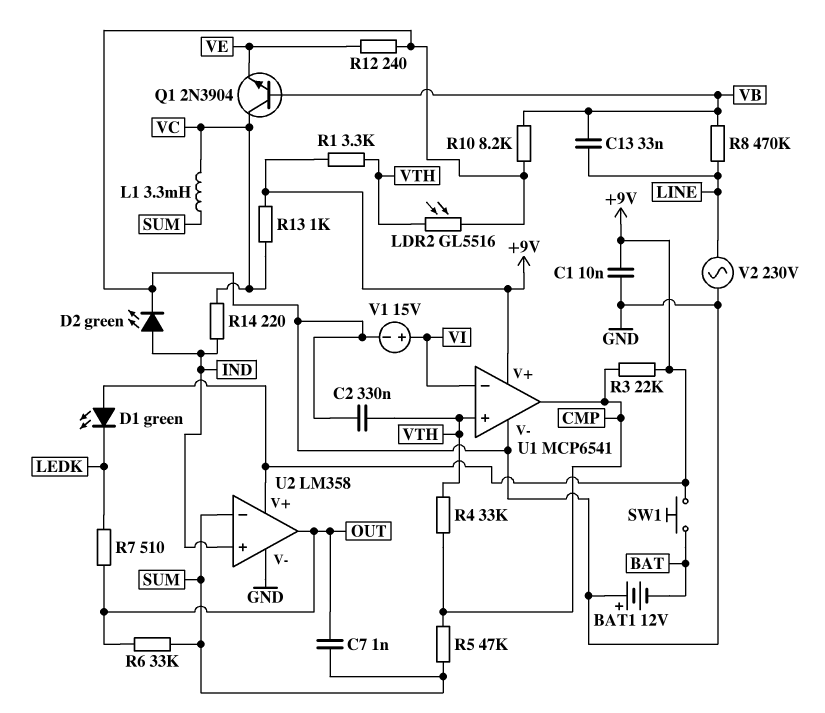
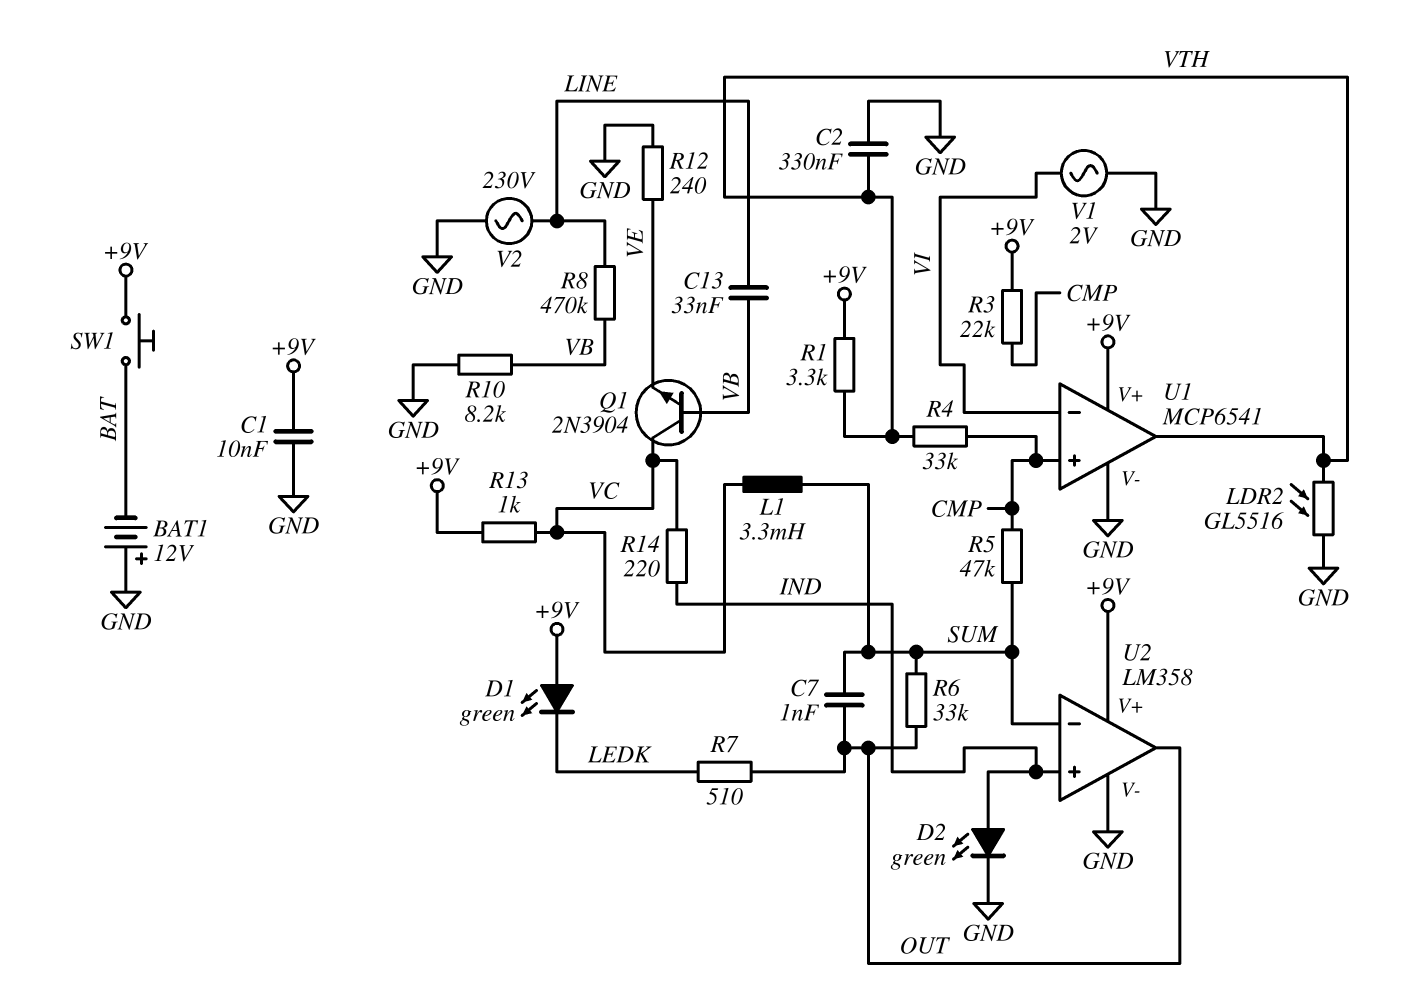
U1 pin in+: VTH -> CMP
U1 pin out: CMP -> VTH
V1: 15V (plus VI, minus GND) -> AC 2V (GND, VI)

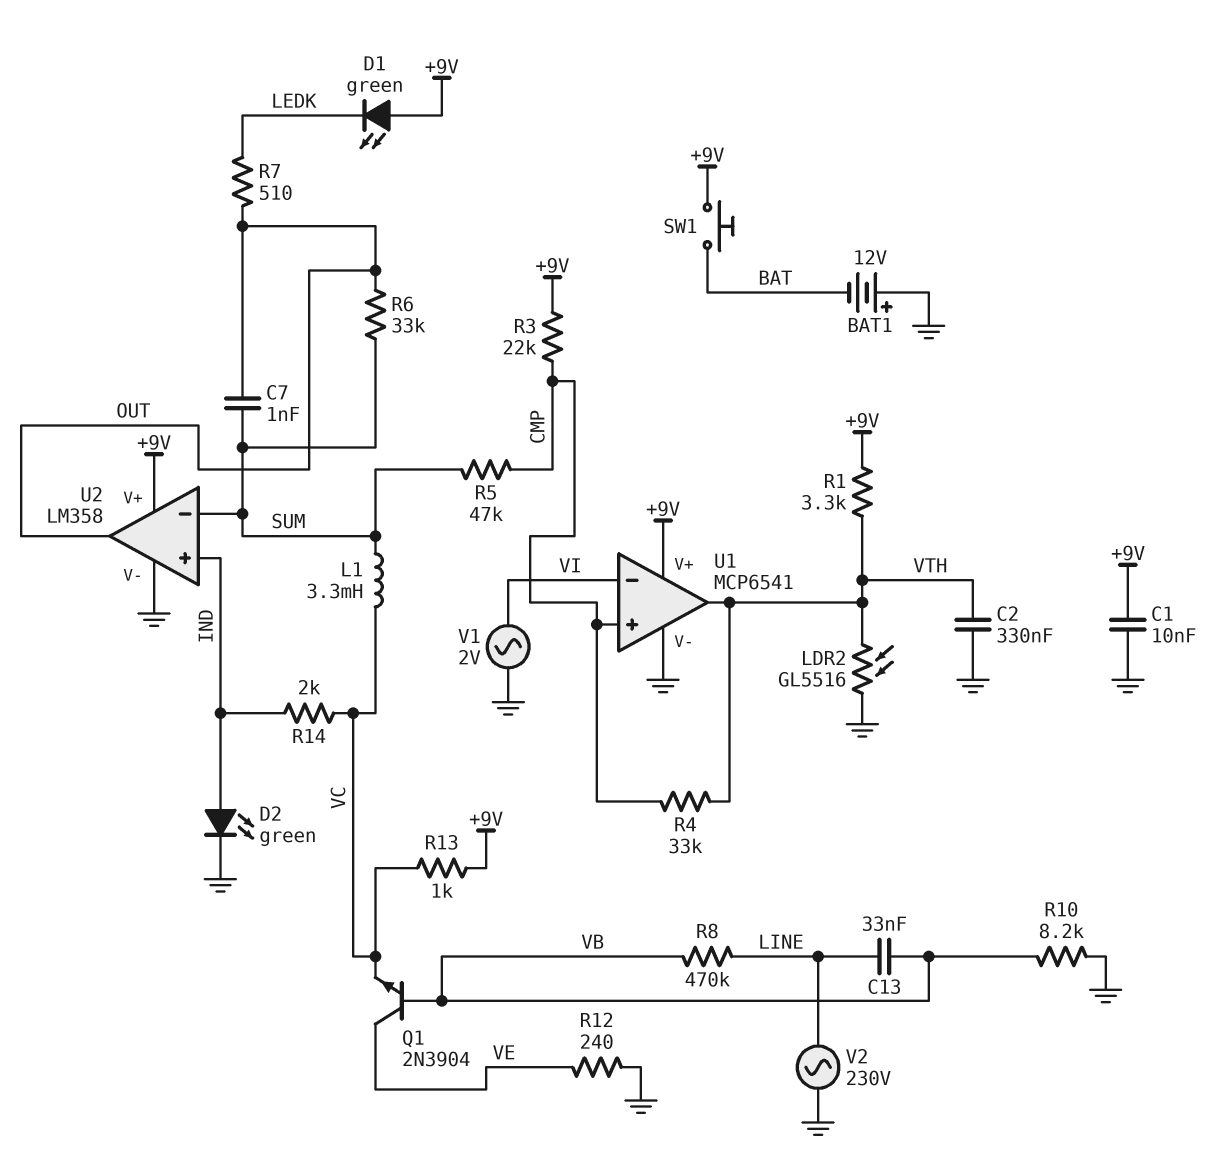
Q1: NPN 2N3904 (B VB, C VC, E VE) -> NPN 2N3904 (B VB, C VE, E VC)
R14: 220 (IND, VC) -> 2k (IND, VC)

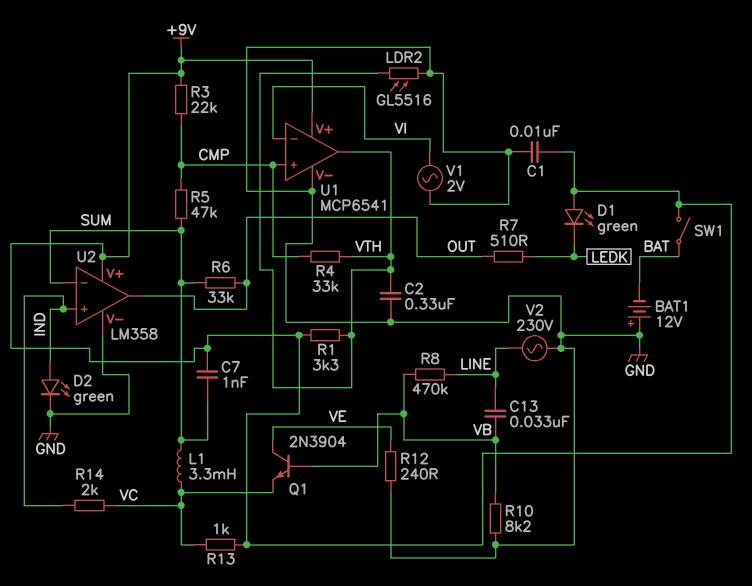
C7: 1nF (OUT, SUM) -> 1nF (+9V, SUM)
SW1: button (+9V, BAT) -> switch (+9V, BAT)

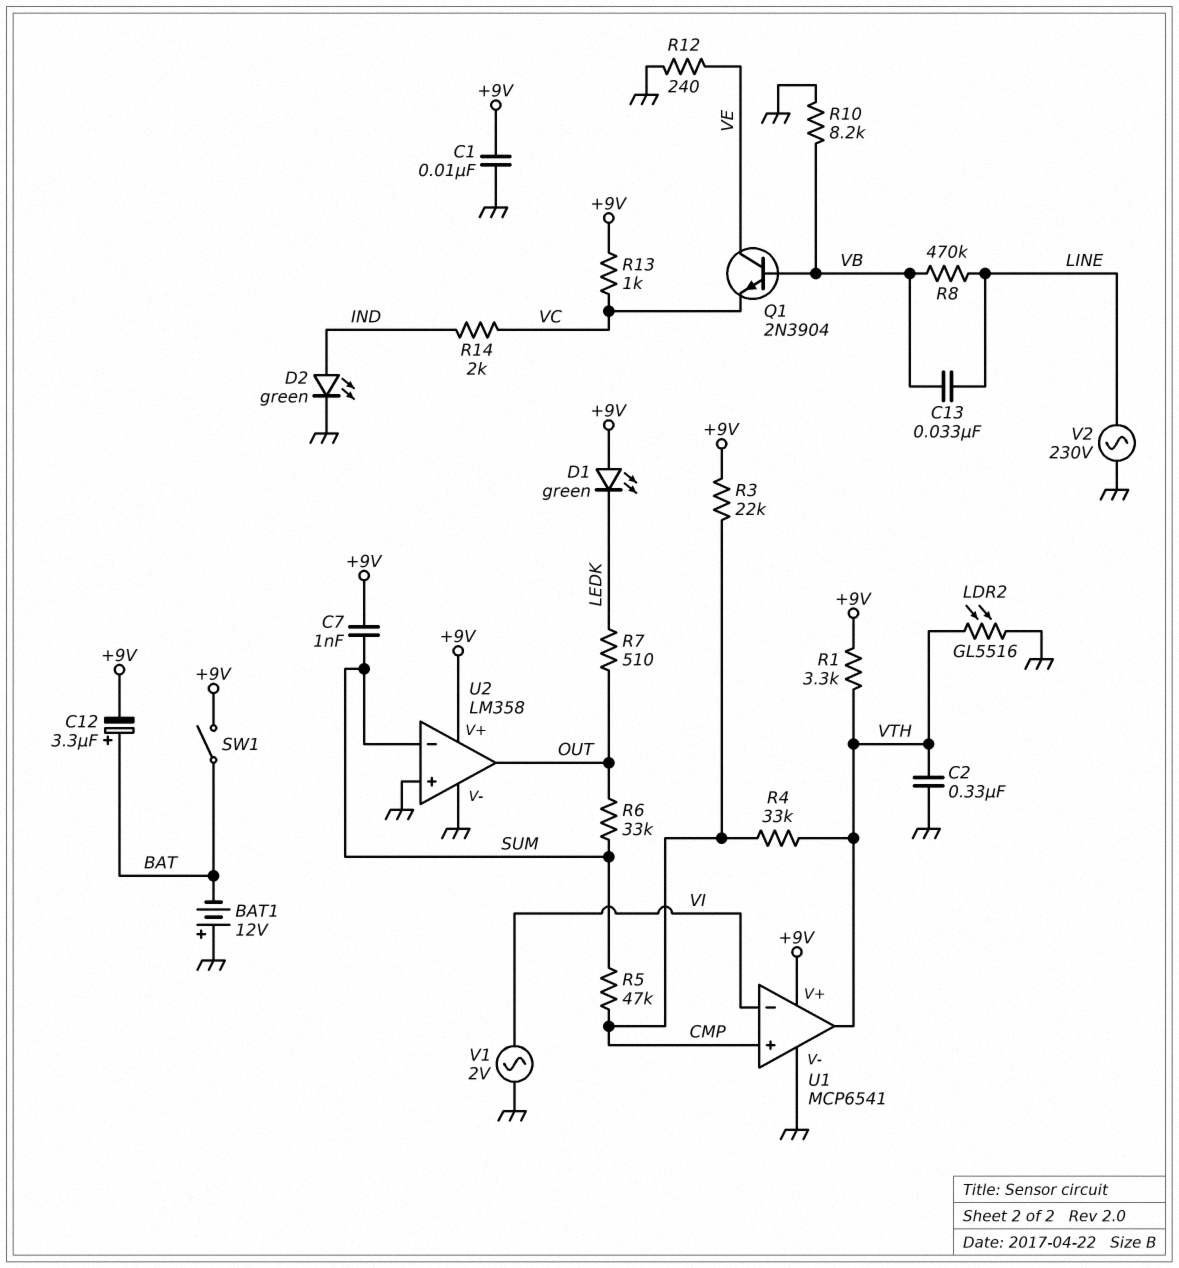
C12: none -> 3.3uF (plus BAT, minus +9V)
L1: 3.3mH (SUM, VC) -> none
U2 pin in+: IND -> GND

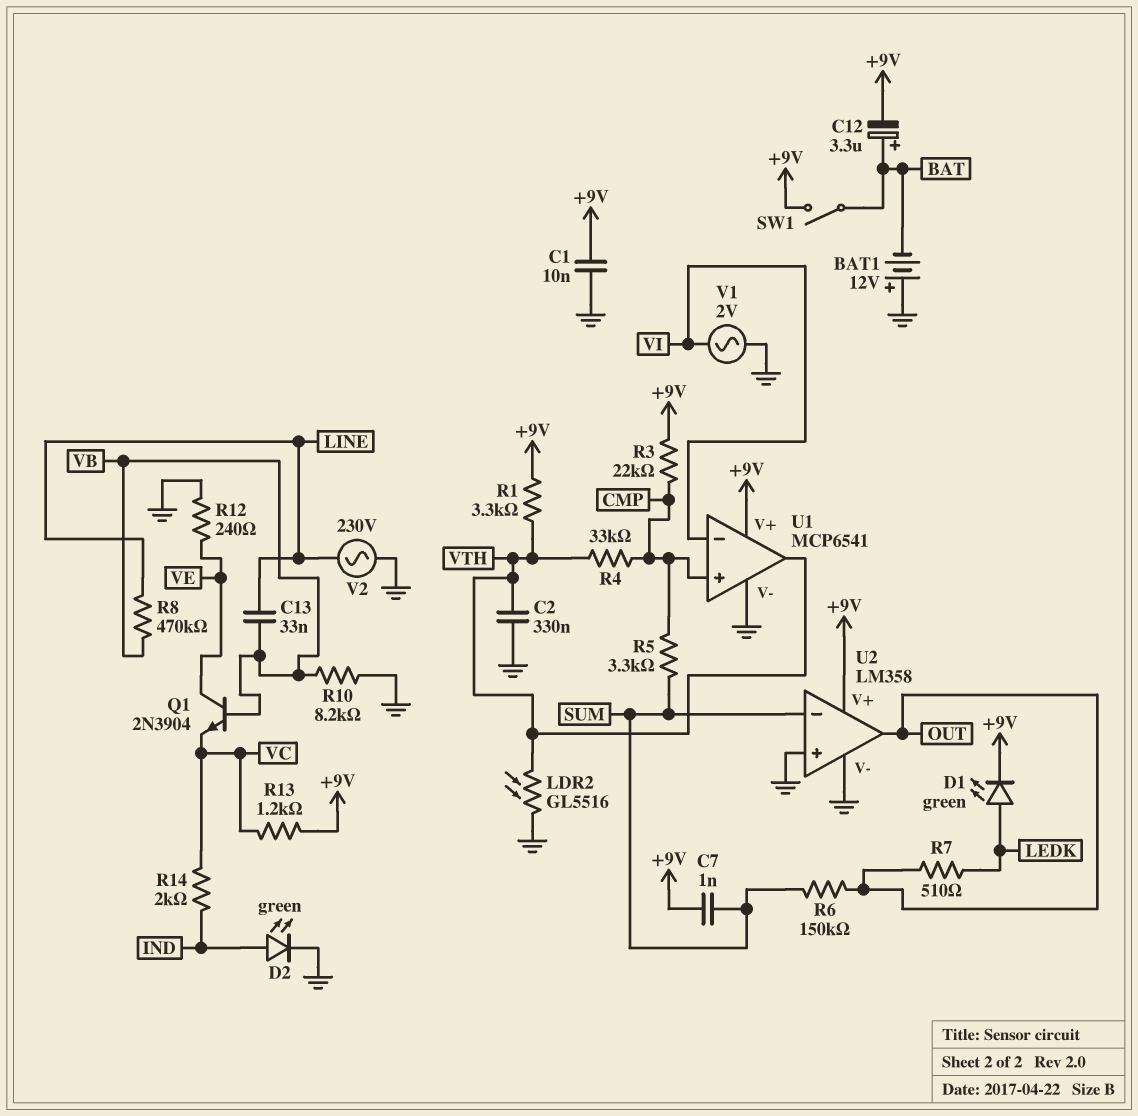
D1: LED green (A +9V, K LEDK) -> LED green (A LEDK, K +9V)
R5: 47k (CMP, SUM) -> 3.3k (CMP, SUM)
R6: 33k (OUT, SUM) -> 150k (OUT, SUM)
R13: 1k (+9V, VC) -> 1.2k (+9V, VC)

